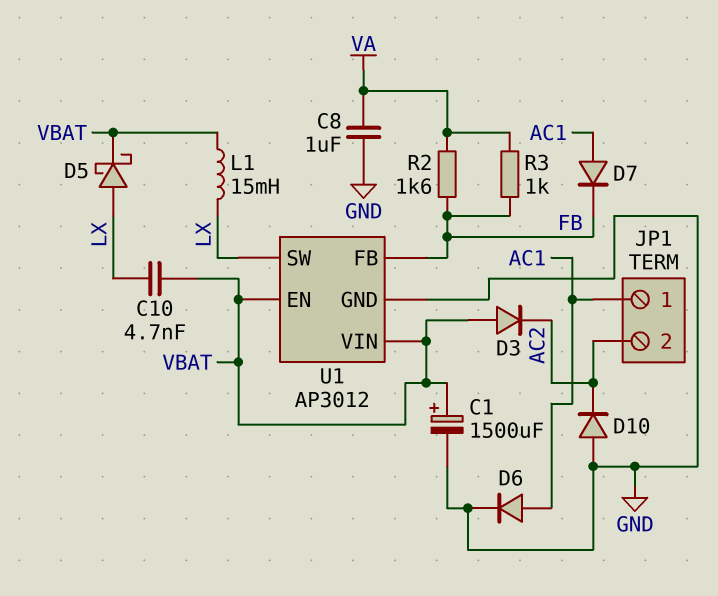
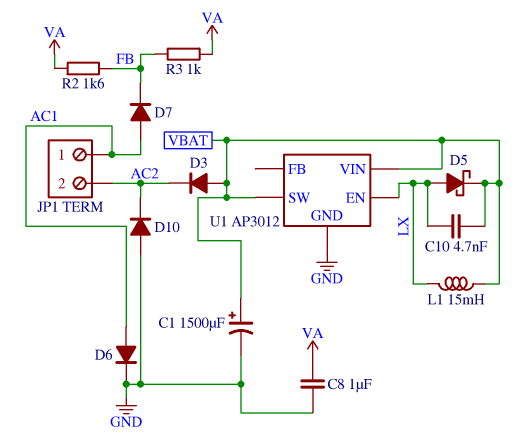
U1 pin EN: VBAT -> LX
U1 pin FB: FB -> none
U1 pin SW: LX -> VBAT

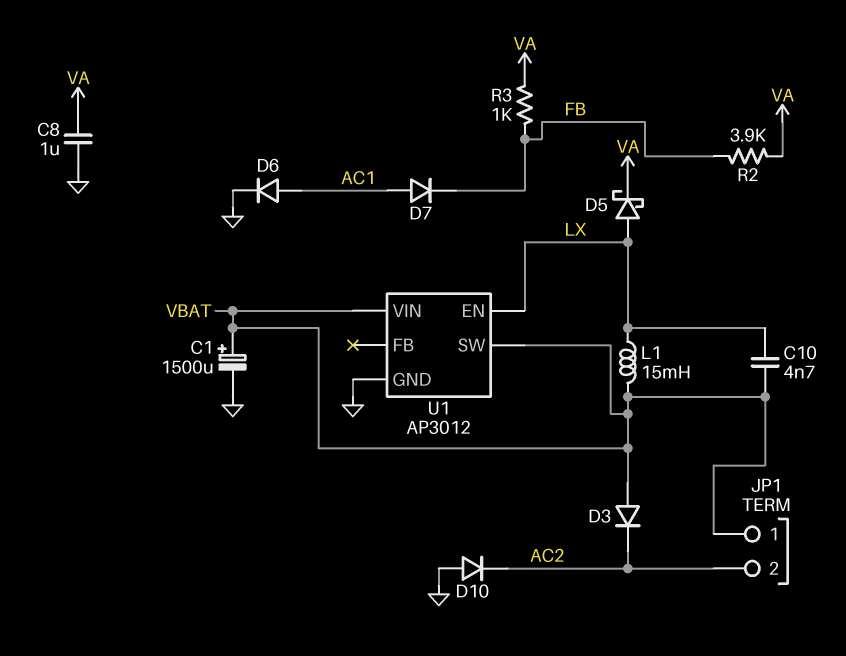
D5: schottky (A LX, K VBAT) -> schottky (A LX, K VA)
JP1 pin 1: AC1 -> VBAT
R2: 1.6k (FB, VA) -> 3.9k (FB, VA)

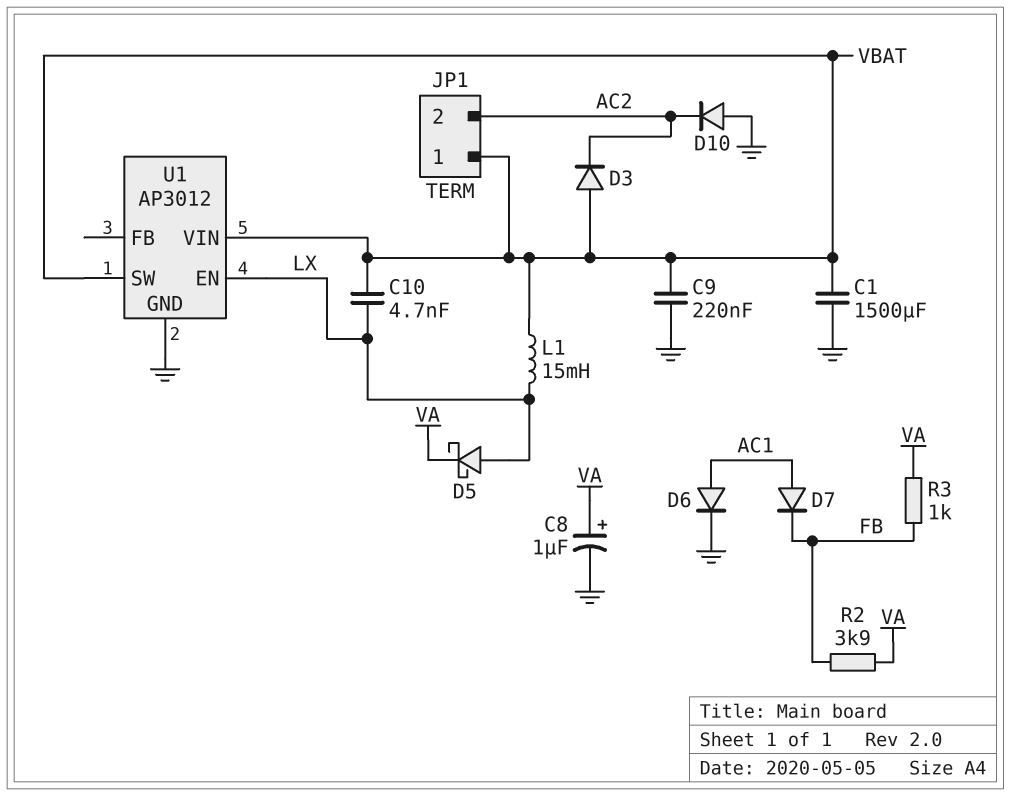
C1: 1500uF (plus VBAT, minus GND) -> 1500uF (GND, VBAT)
C8: 1uF (GND, VA) -> 1uF (plus VA, minus GND)
C9: none -> 220nF (GND, VBAT)

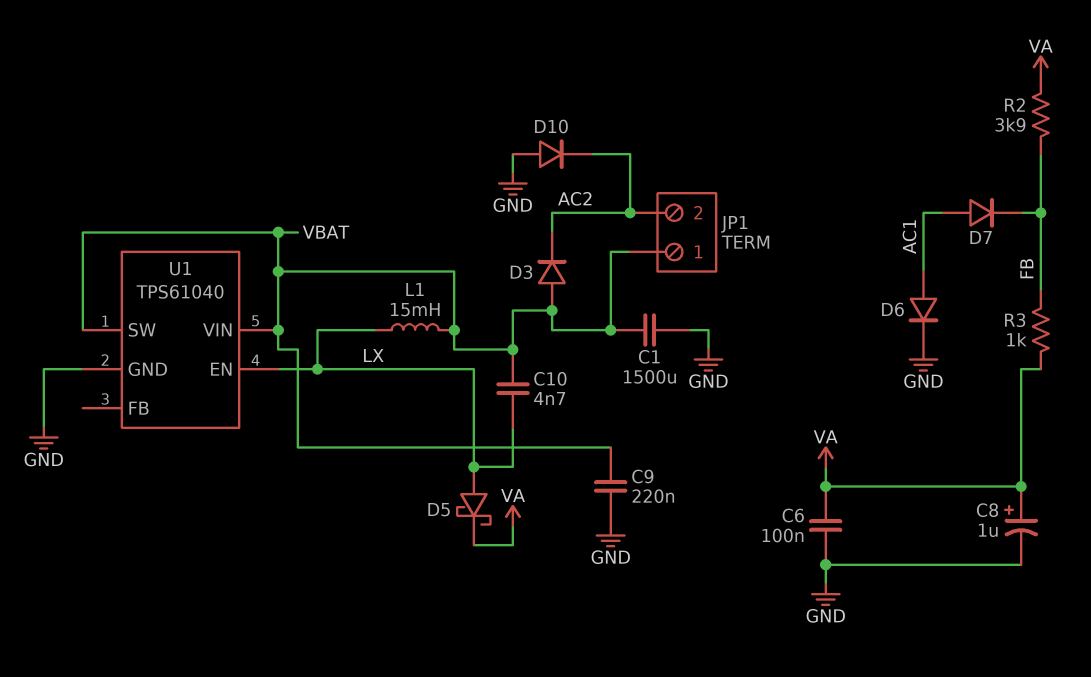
C6: none -> 100nF (GND, VA)
U1: AP3012 -> TPS61040

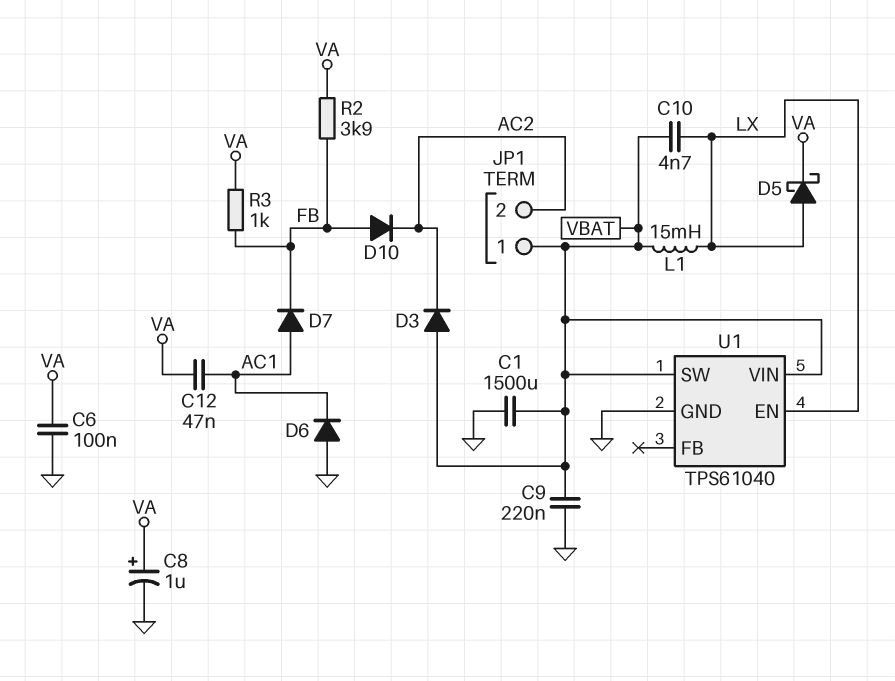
C12: none -> 47nF (AC1, VA)
D6: diode (A AC1, K GND) -> diode (A GND, K AC1)
D10: diode (A GND, K AC2) -> diode (A FB, K AC2)

